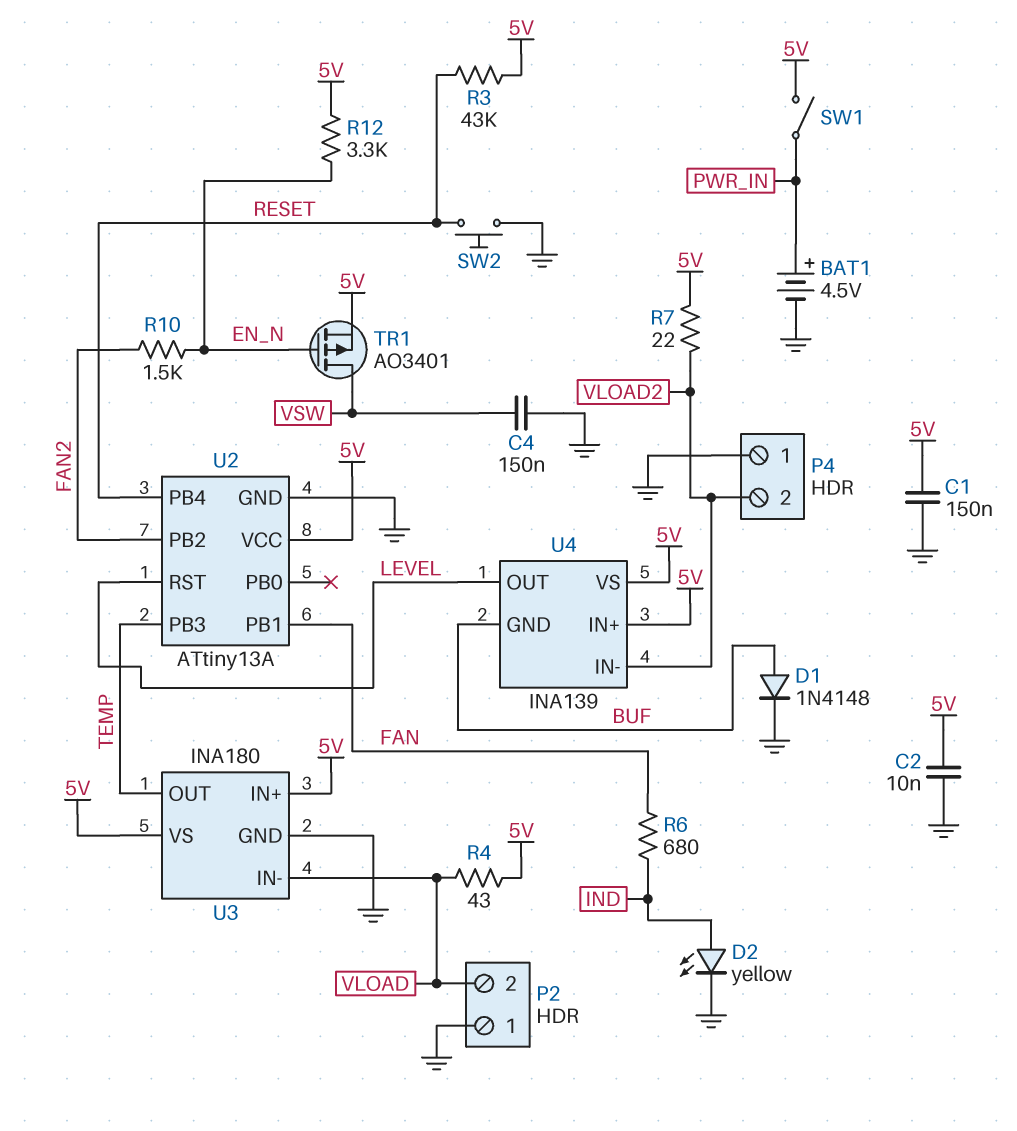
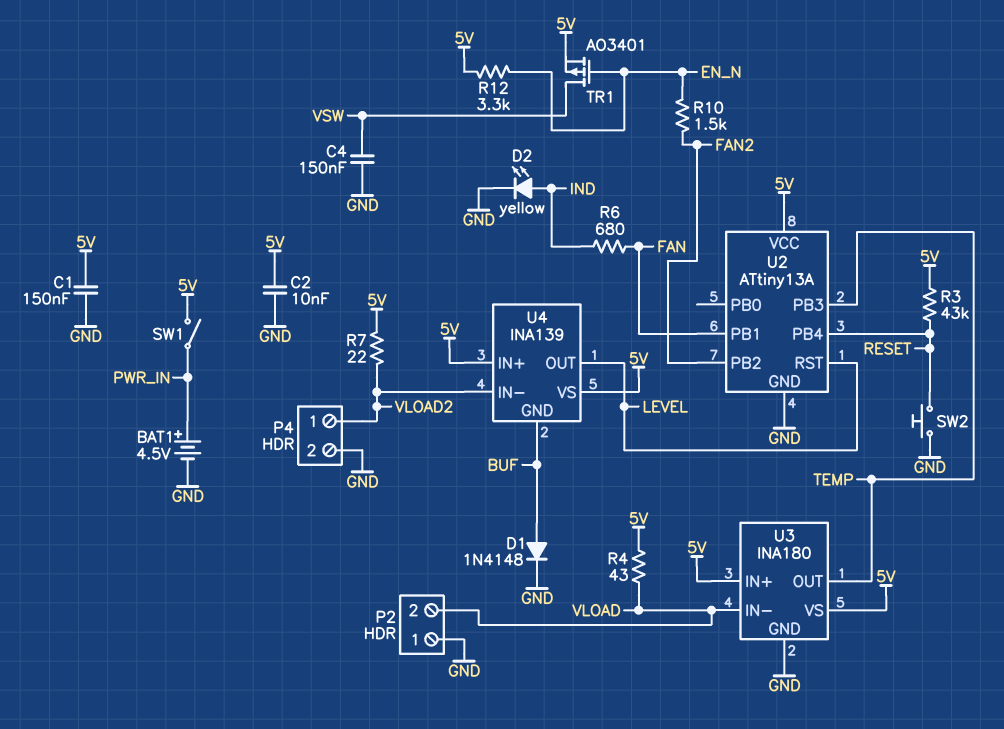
P4 pin 1: GND -> VLOAD2
P4 pin 2: VLOAD2 -> GND

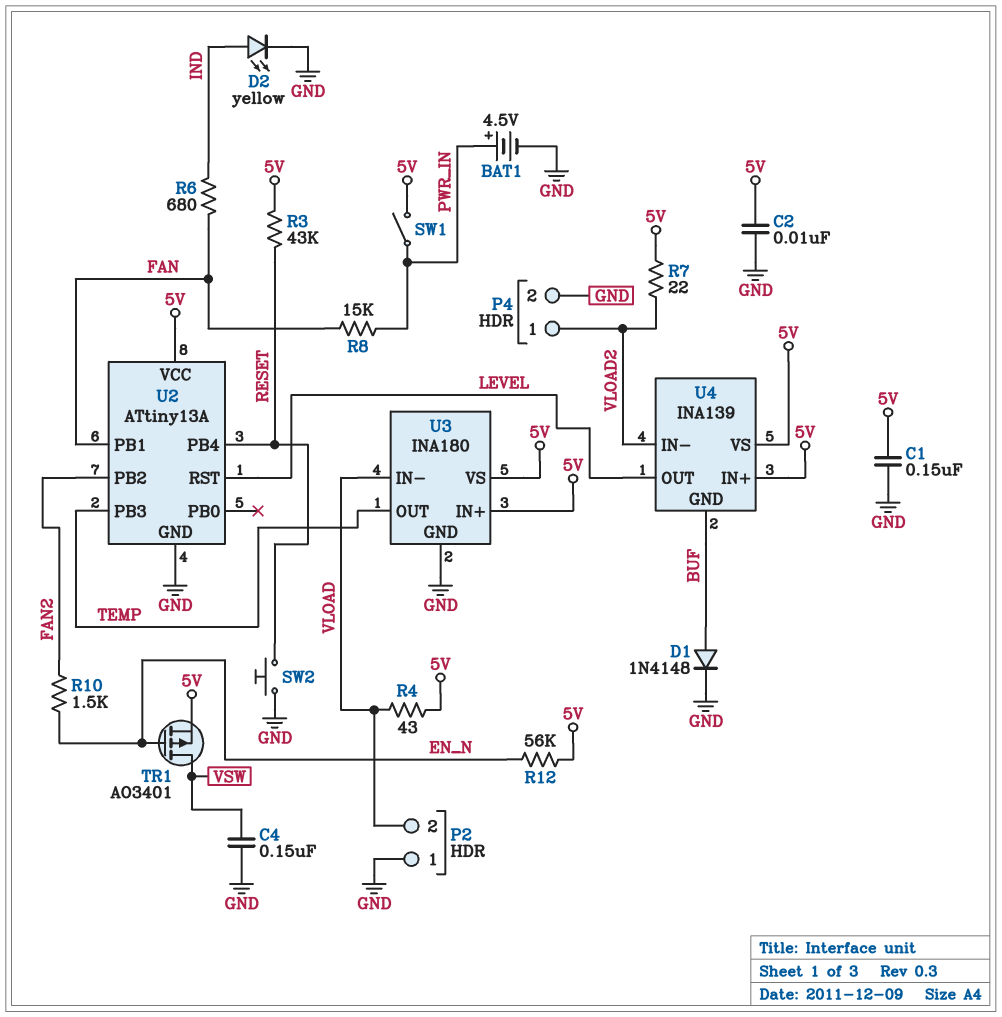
R8: none -> 15k (FAN, PWR_IN)
R12: 3.3k (5V, EN_N) -> 56k (5V, EN_N)

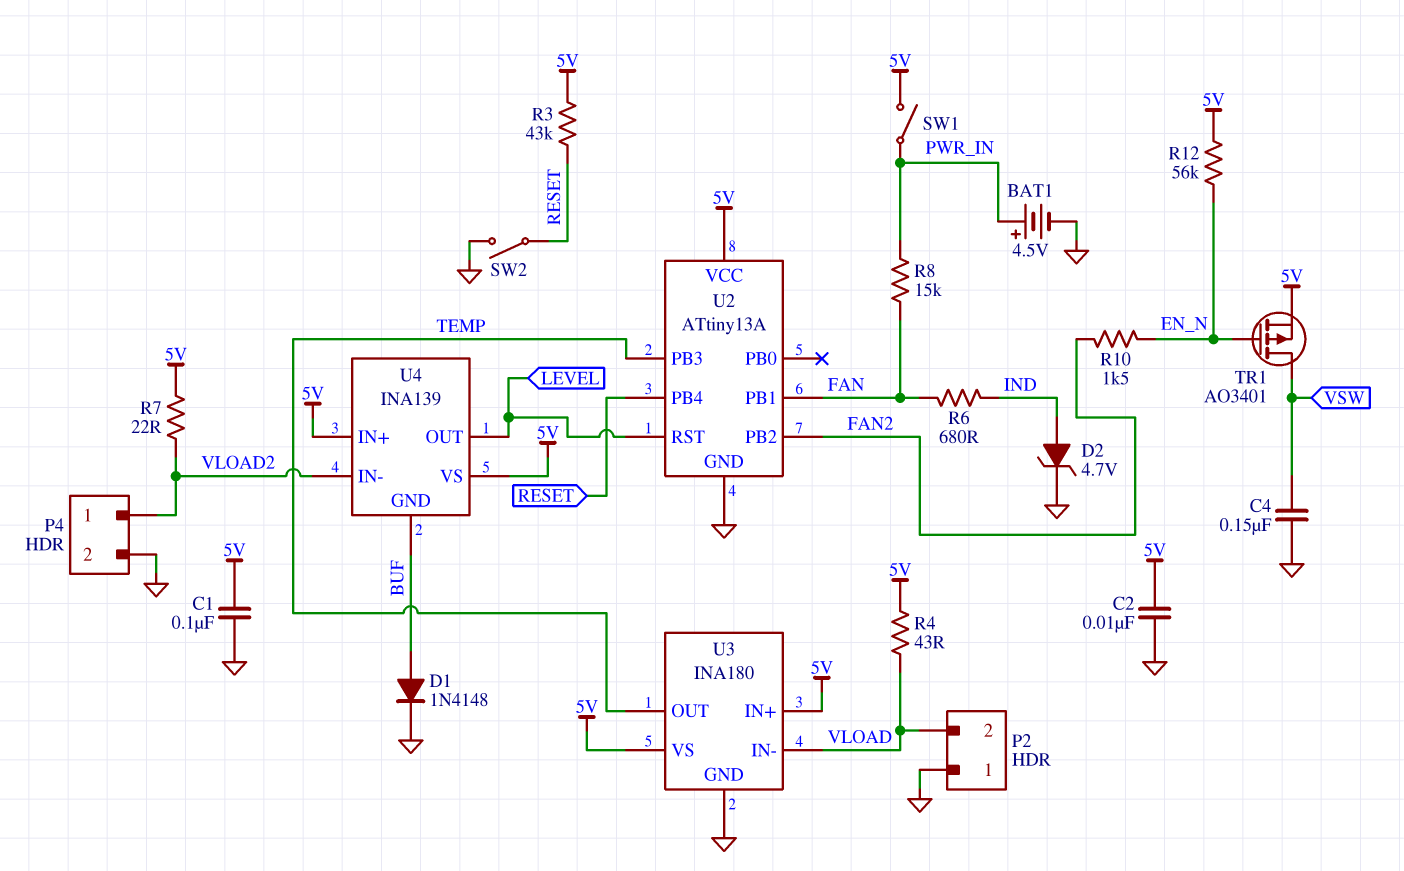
C1: 150nF (5V, GND) -> 100nF (5V, GND)
D2: LED yellow (A IND, K GND) -> zener 4.7V (A IND, K GND)
SW2: button (GND, RESET) -> switch (GND, RESET)

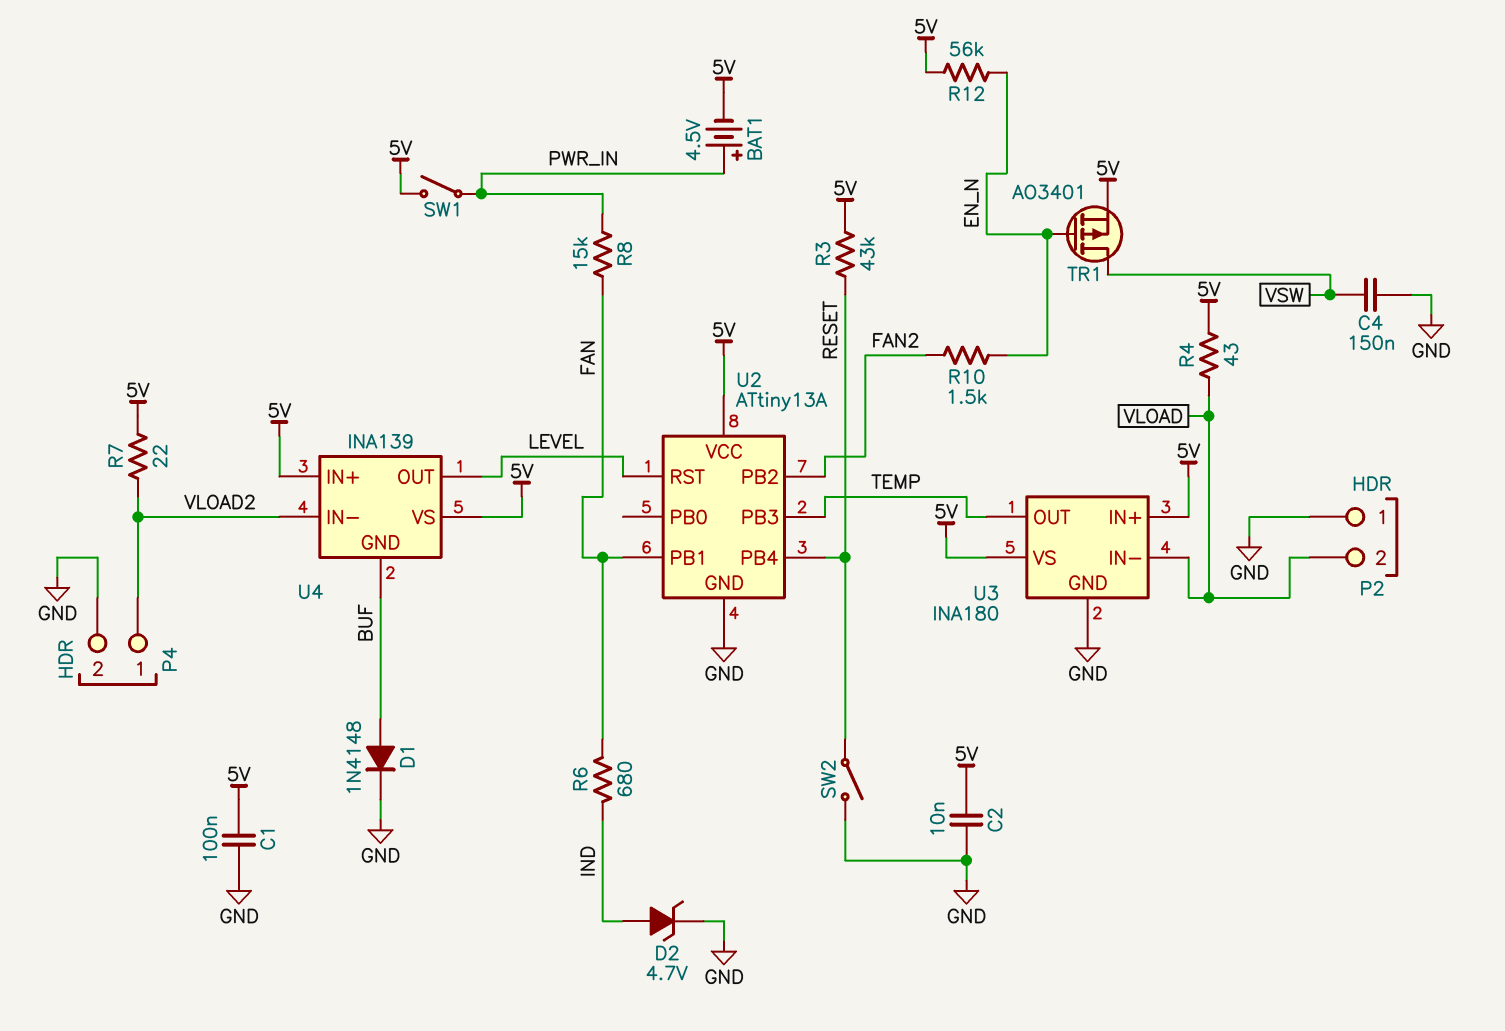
BAT1: 4.5V (plus PWR_IN, minus GND) -> 4.5V (plus PWR_IN, minus 5V)

